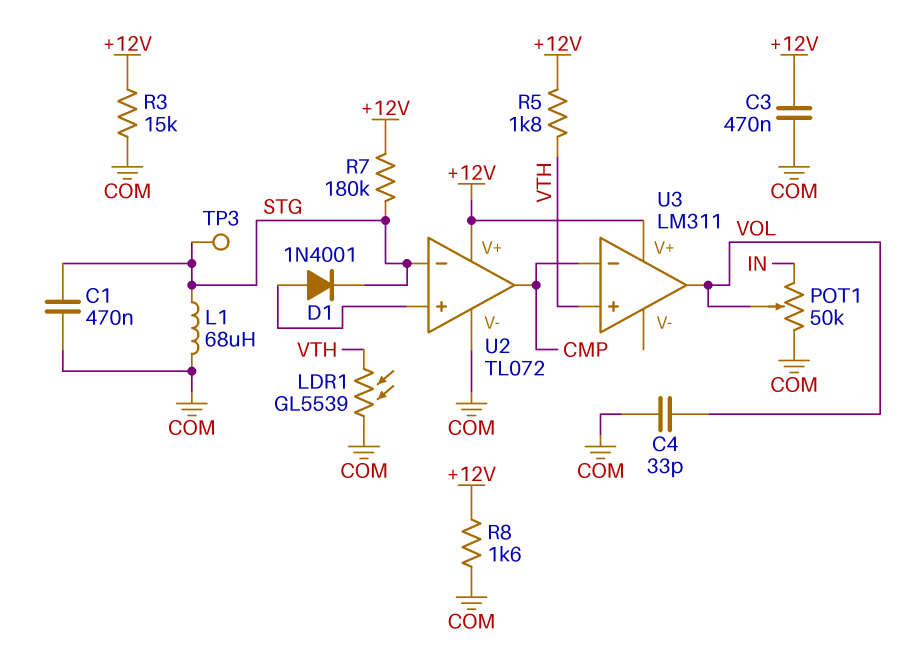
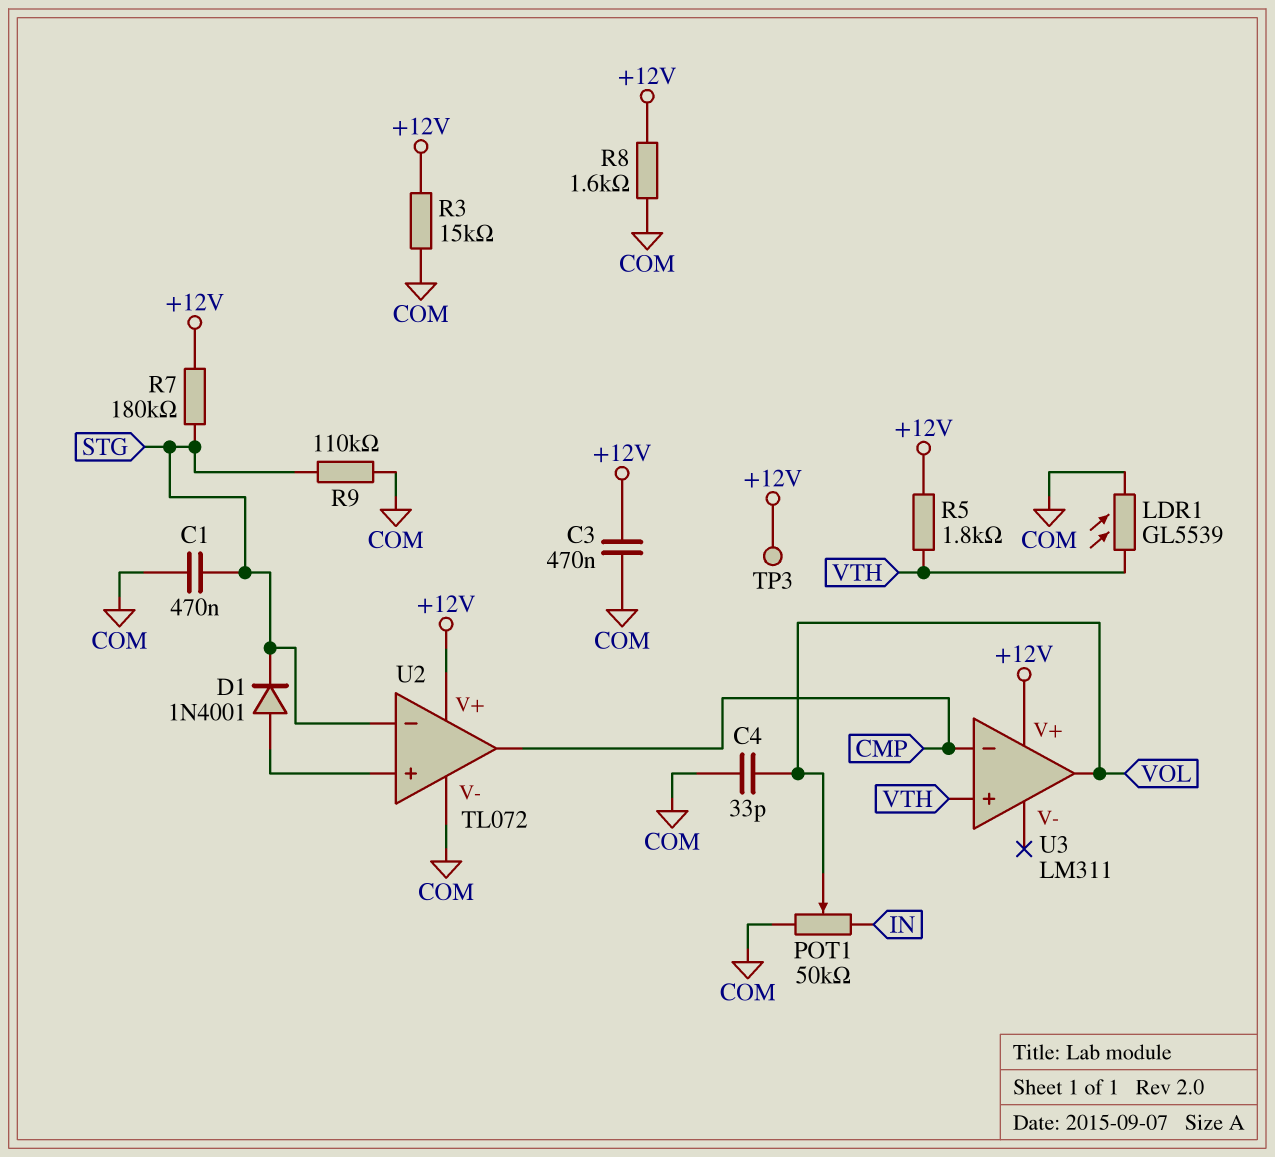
L1: 68uH (COM, STG) -> none
R9: none -> 110k (COM, STG)
TP3: test point (STG) -> test point (+12V)

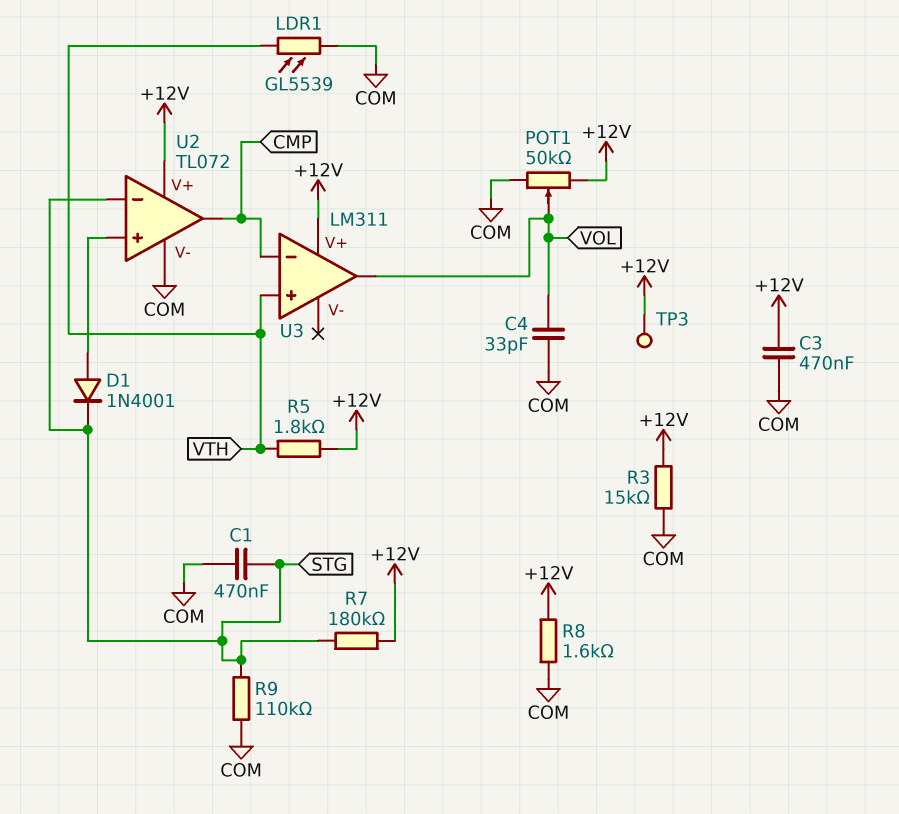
POT1: 50k (COM, IN, wiper VOL) -> 50k (+12V, COM, wiper VOL)

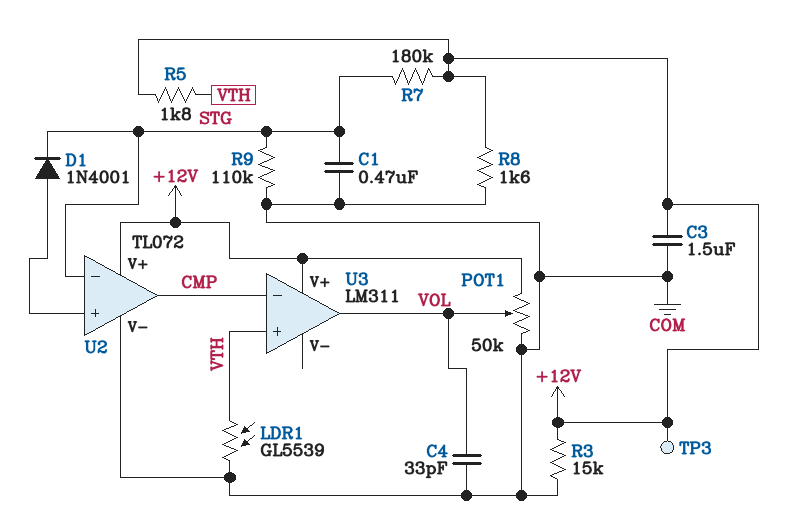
C3: 470nF (+12V, COM) -> 1.5uF (+12V, COM)

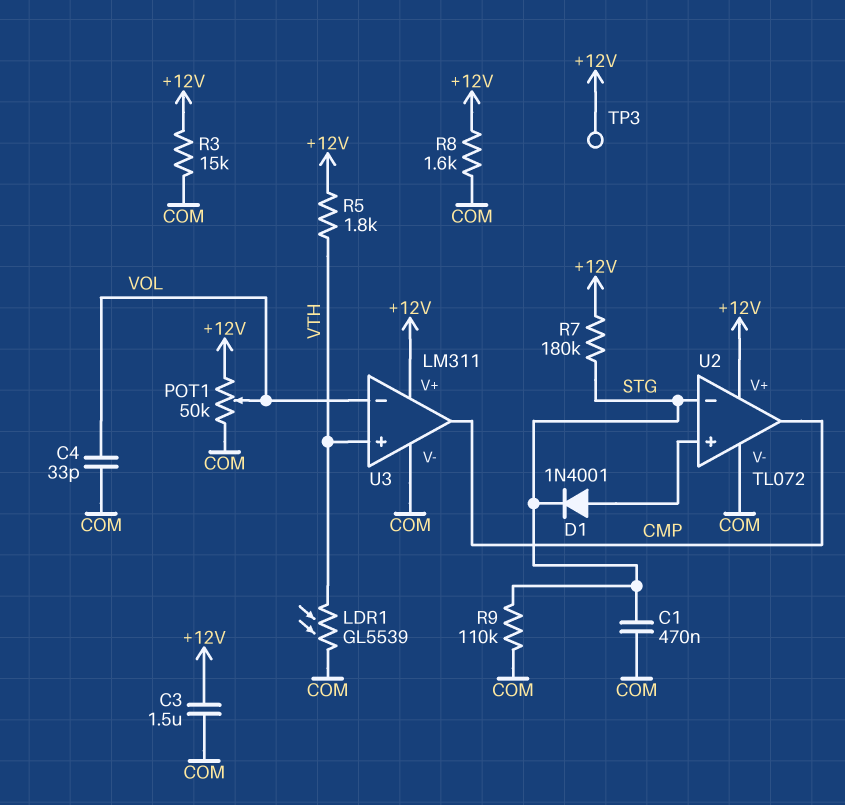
U3 pin V-: none -> COM
U3 pin in-: CMP -> VOL
U3 pin out: VOL -> CMP

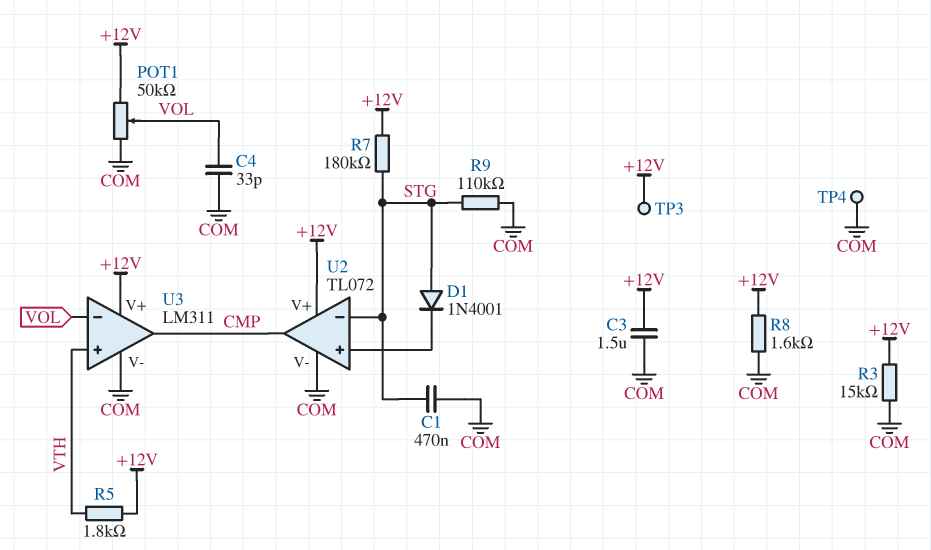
D1: diode 1N4001 (A U2/in+, K STG) -> diode 1N4001 (A STG, K U2/in+)
LDR1: GL5539 (COM, VTH) -> none
TP4: none -> test point (COM)

